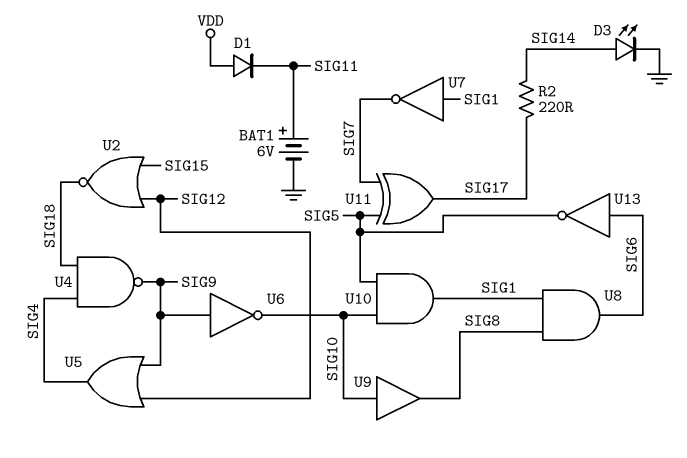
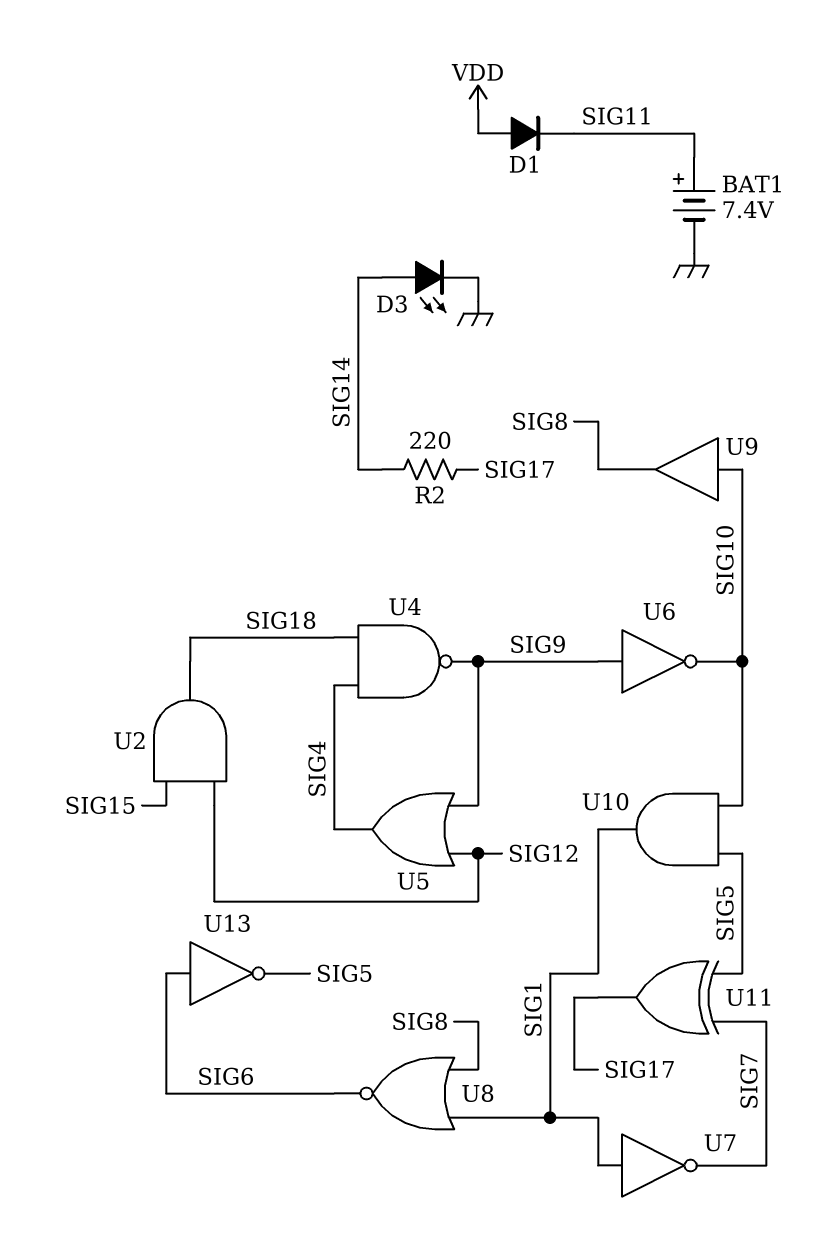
BAT1: 6V (plus SIG11, minus GND) -> 7.4V (plus SIG11, minus GND)
U2: NOR (in SIG12, in SIG15, out SIG18) -> AND (in SIG12, in SIG15, out SIG18)
U8: AND (in SIG1, in SIG8, out SIG6) -> NOR (in SIG1, in SIG8, out SIG6)

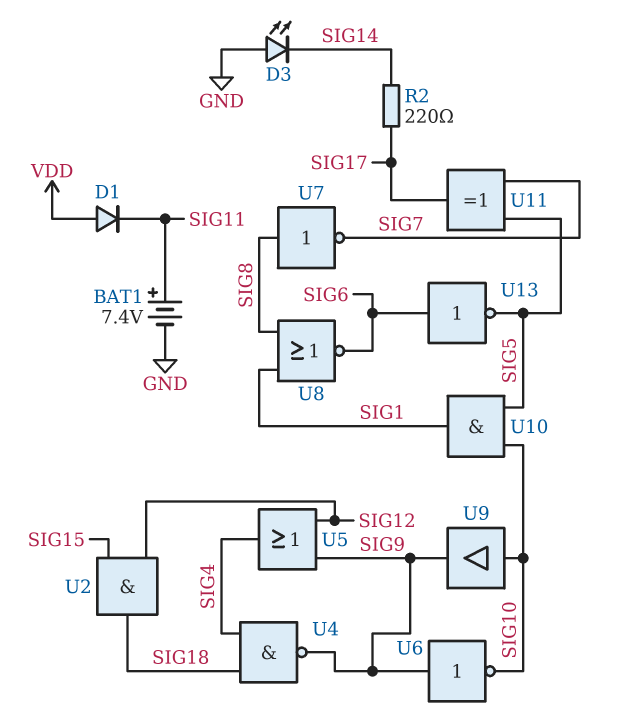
D3: LED (A SIG14, K GND) -> LED (A GND, K SIG14)
U7: NOT (in SIG1, out SIG7) -> NOT (in SIG8, out SIG7)
U9: buffer (in SIG10, out SIG8) -> buffer (in SIG10, out SIG9)

